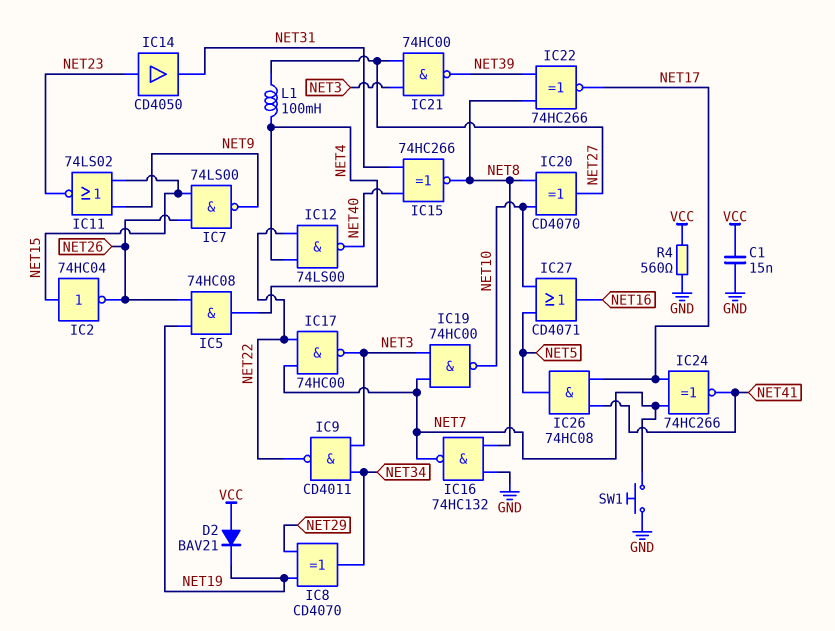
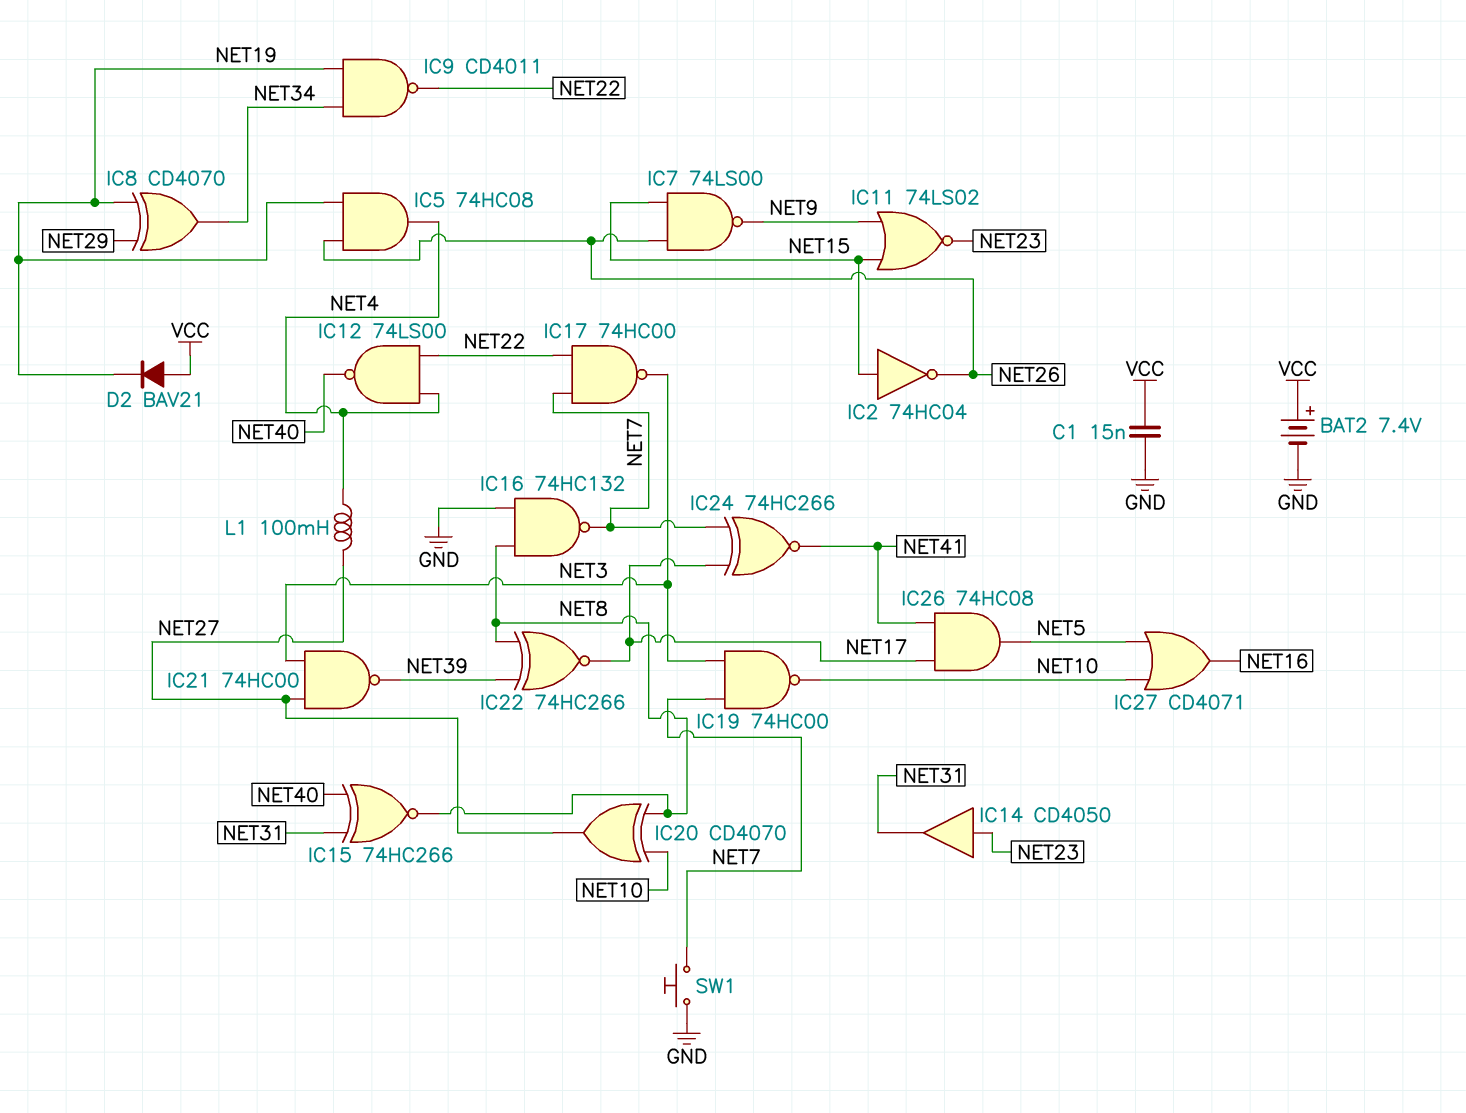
BAT2: none -> 7.4V (plus VCC, minus GND)
IC9: NAND CD4011 (in NET3, in NET34, out NET22) -> NAND CD4011 (in NET19, in NET34, out NET22)
R4: 560 (GND, VCC) -> none

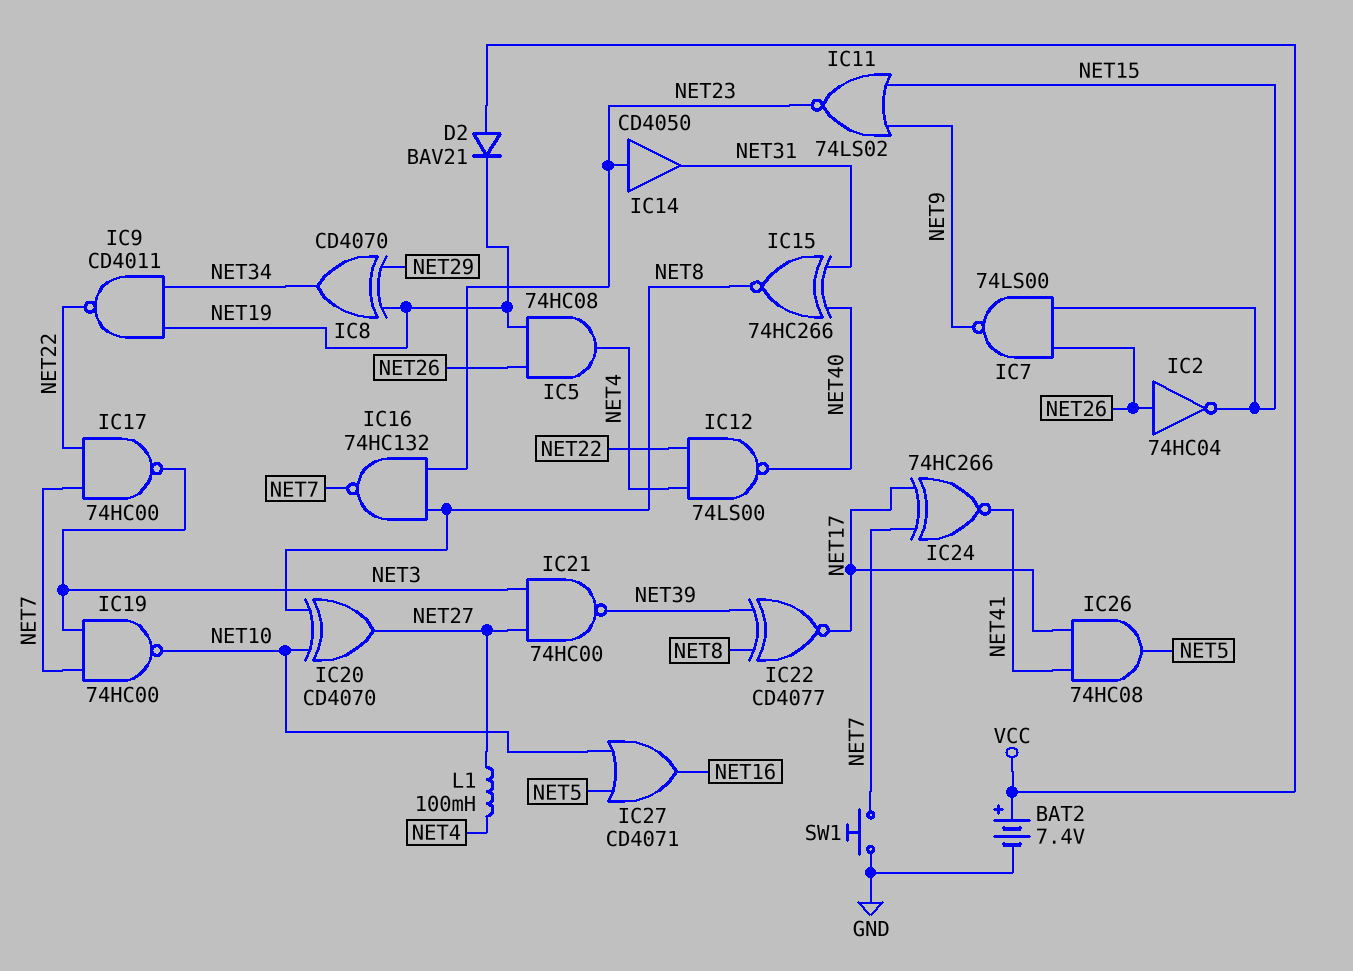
C1: 15nF (GND, VCC) -> none
IC2: NOT 74HC04 (in NET15, out NET26) -> NOT 74HC04 (in NET26, out NET15)
IC16: NAND 74HC132 (in GND, in NET8, out NET7) -> NAND 74HC132 (in NET8, in NET23, out NET7)
IC22: XNOR 74HC266 (in NET8, in NET39, out NET17) -> XNOR CD4077 (in NET8, in NET39, out NET17)

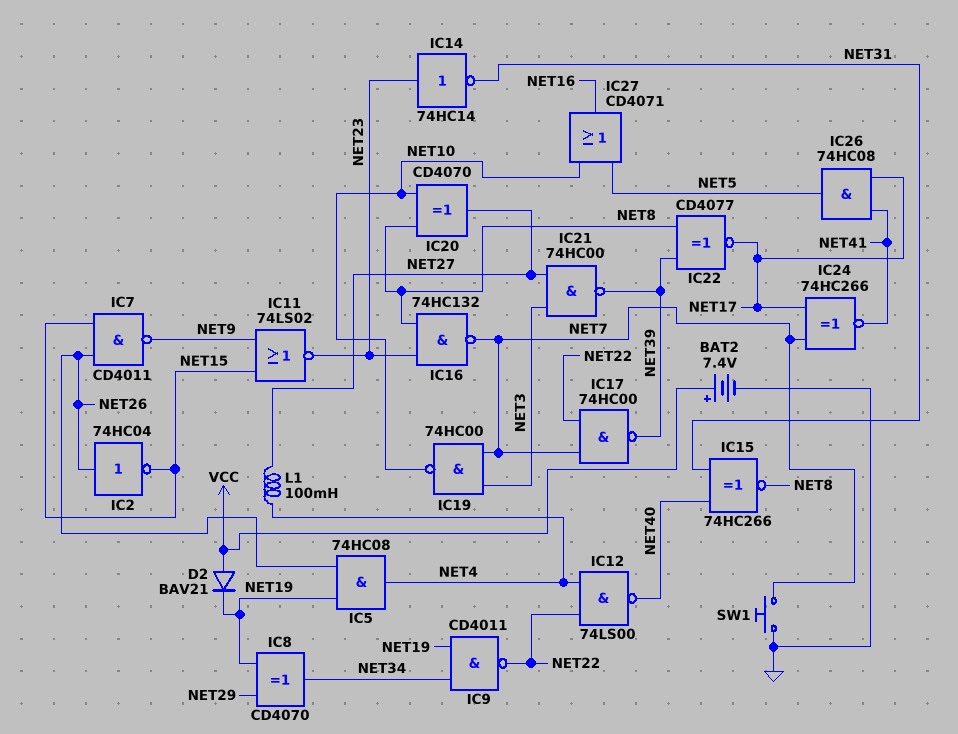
IC7: NAND 74LS00 (in NET15, in NET26, out NET9) -> NAND CD4011 (in NET15, in NET26, out NET9)
IC14: buffer CD4050 (in NET23, out NET31) -> NOT 74HC14 (in NET23, out NET31)
IC17: NAND 74HC00 (in NET7, in NET22, out NET3) -> NAND 74HC00 (in NET7, in NET22, out NET39)

